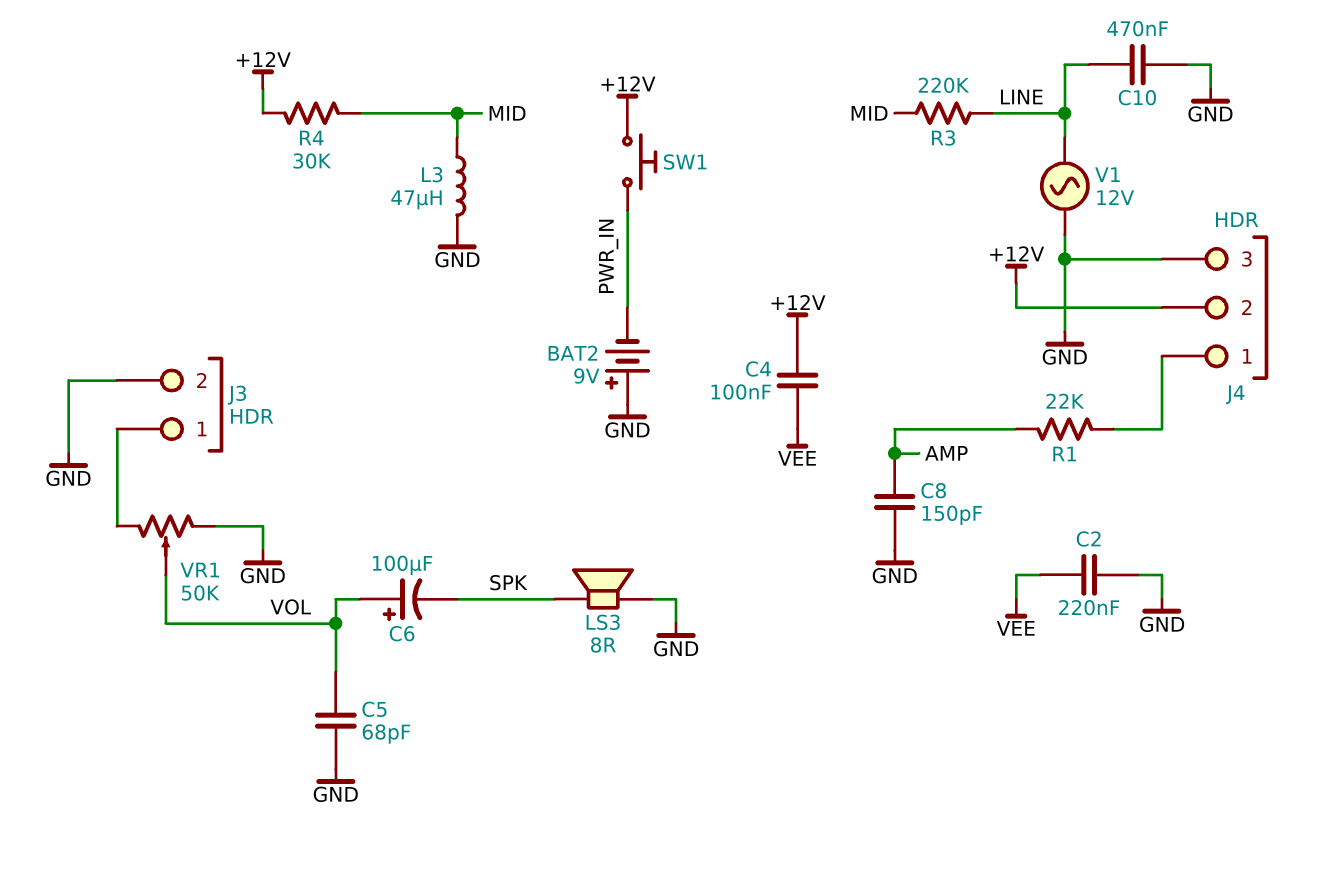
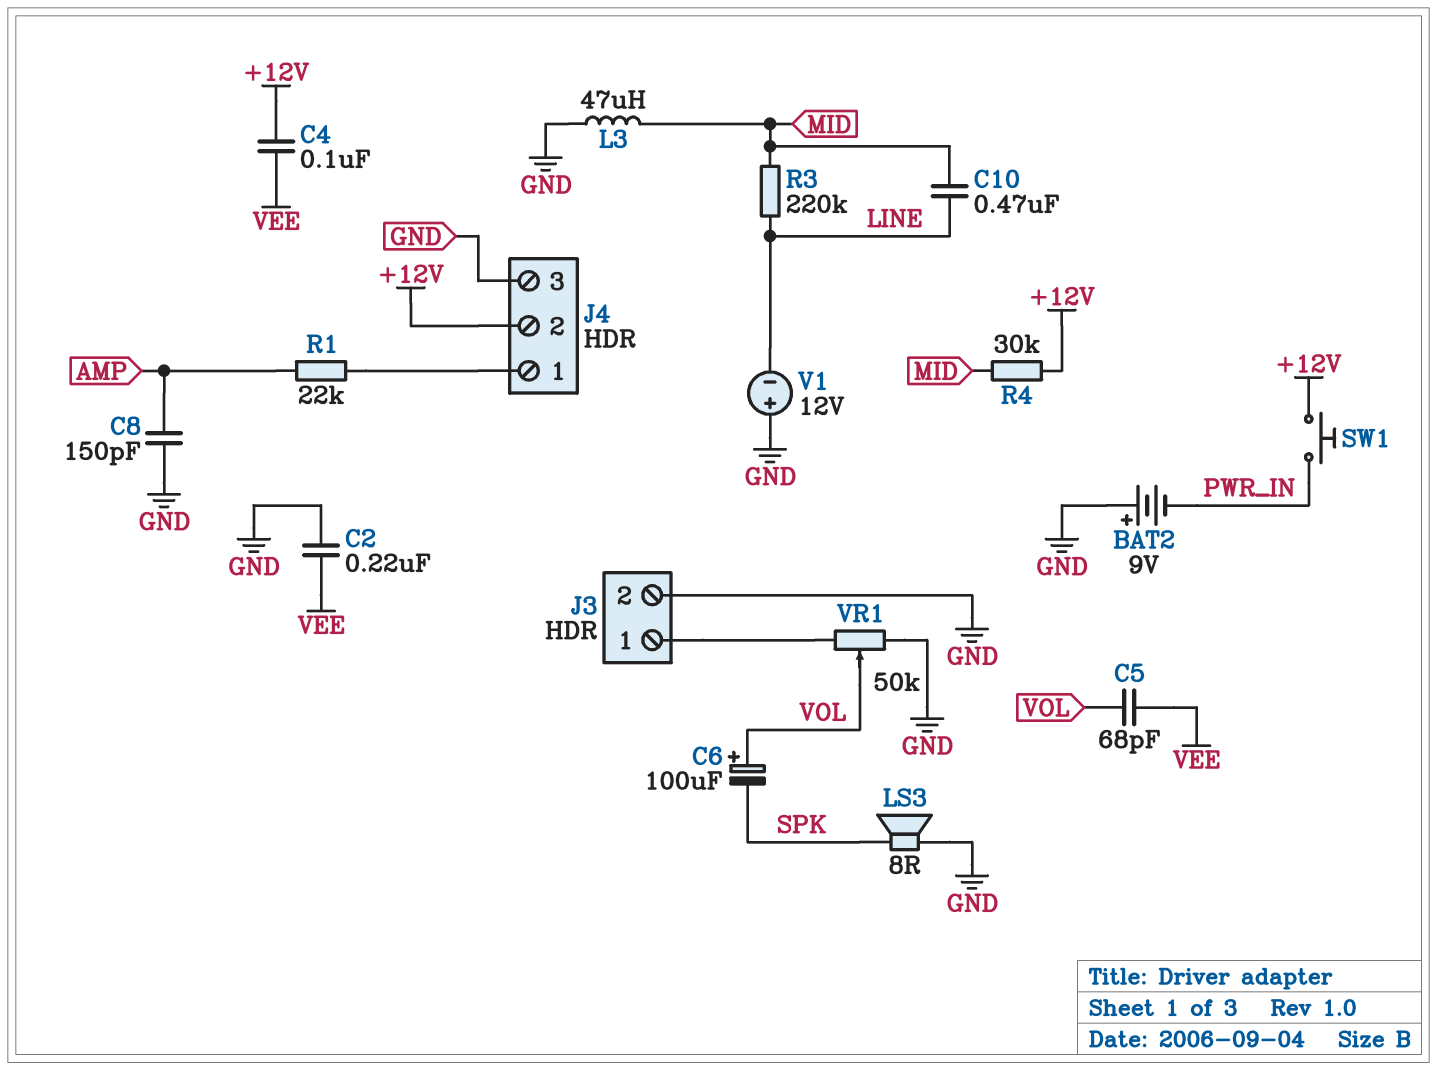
C5: 68pF (GND, VOL) -> 68pF (VEE, VOL)
C10: 470nF (GND, LINE) -> 470nF (LINE, MID)
V1: AC 12V (GND, LINE) -> 12V (plus GND, minus LINE)

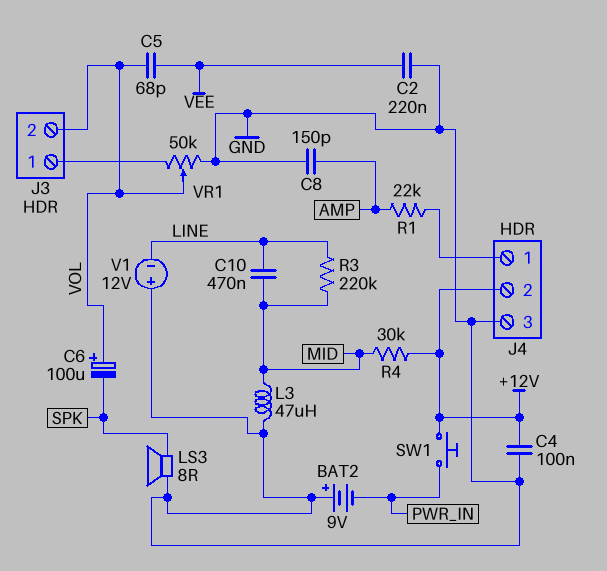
C4: 100nF (+12V, VEE) -> 100nF (+12V, GND)
J3 pin 2: GND -> VOL

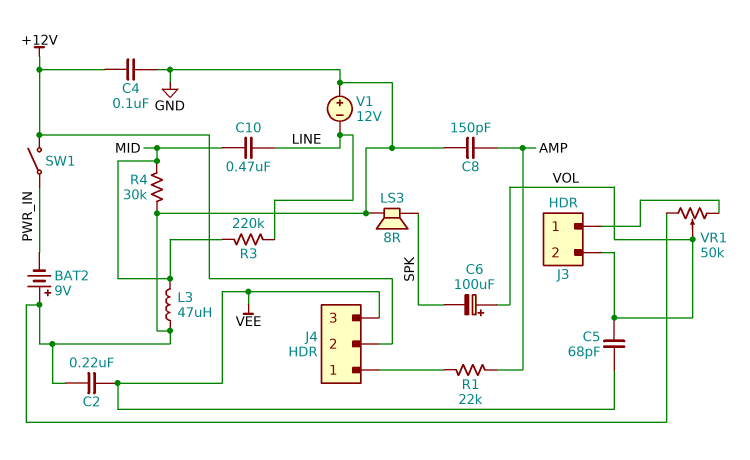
J4 pin 3: GND -> VEE
R4: 30k (+12V, MID) -> 30k (GND, MID)
SW1: button (+12V, PWR_IN) -> switch (+12V, PWR_IN)

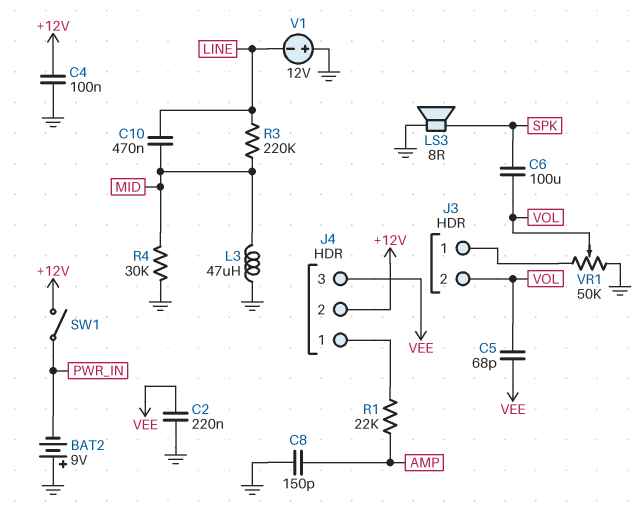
C6: 100uF (plus VOL, minus SPK) -> 100uF (SPK, VOL)

